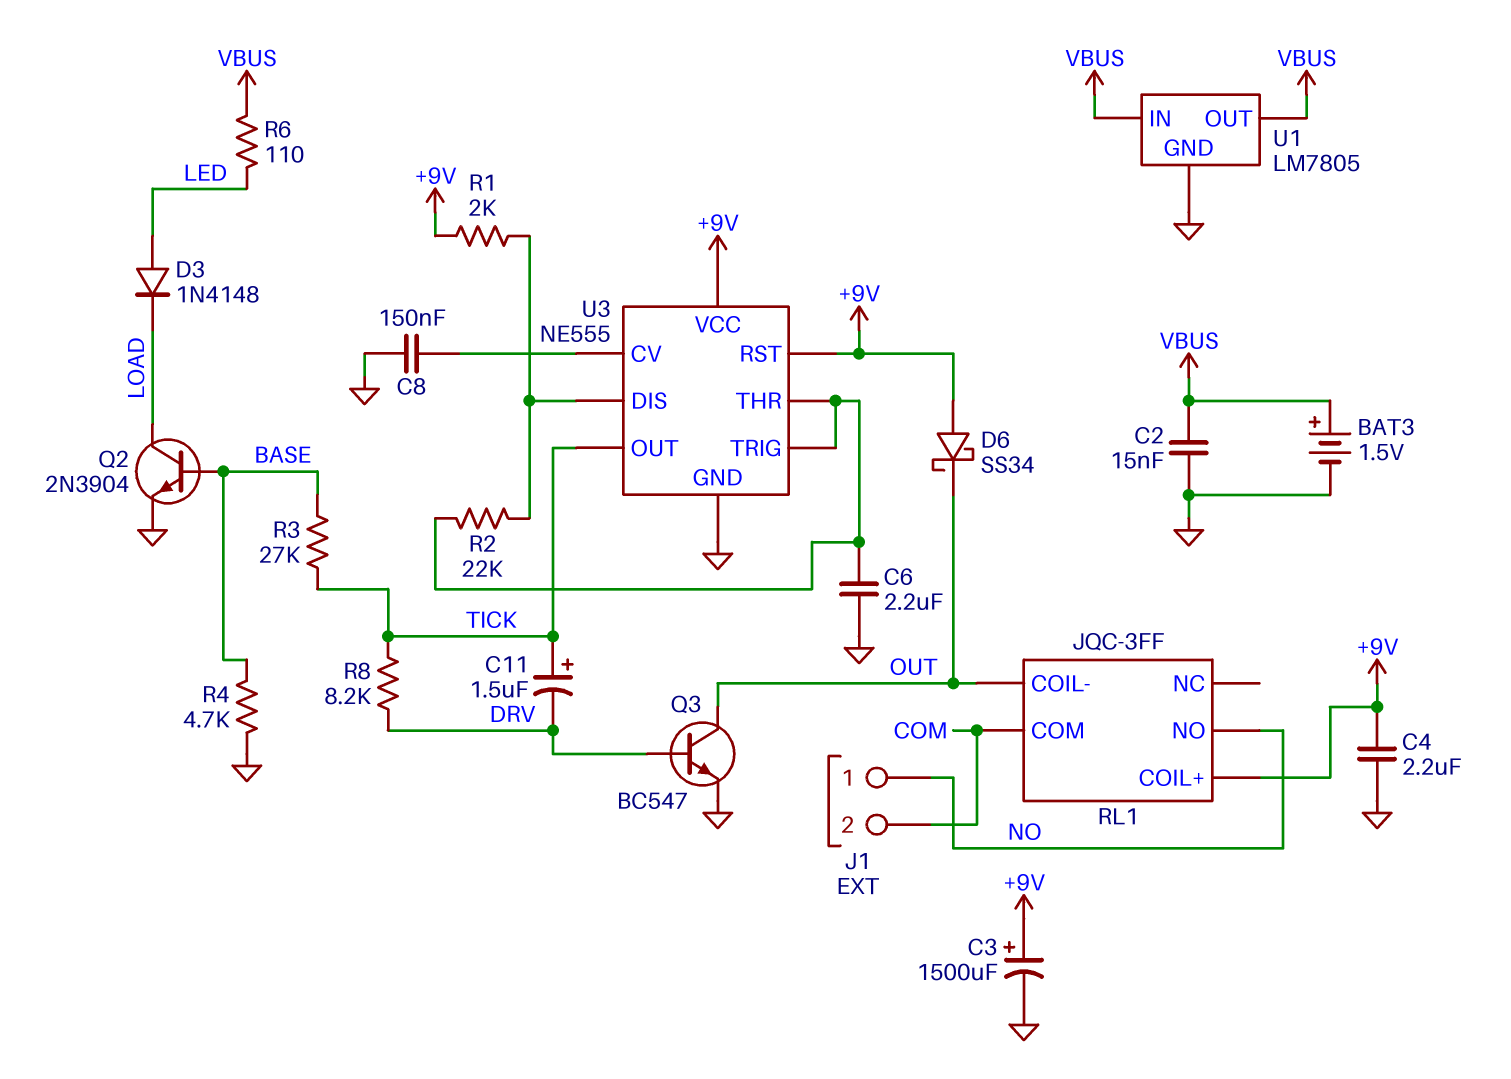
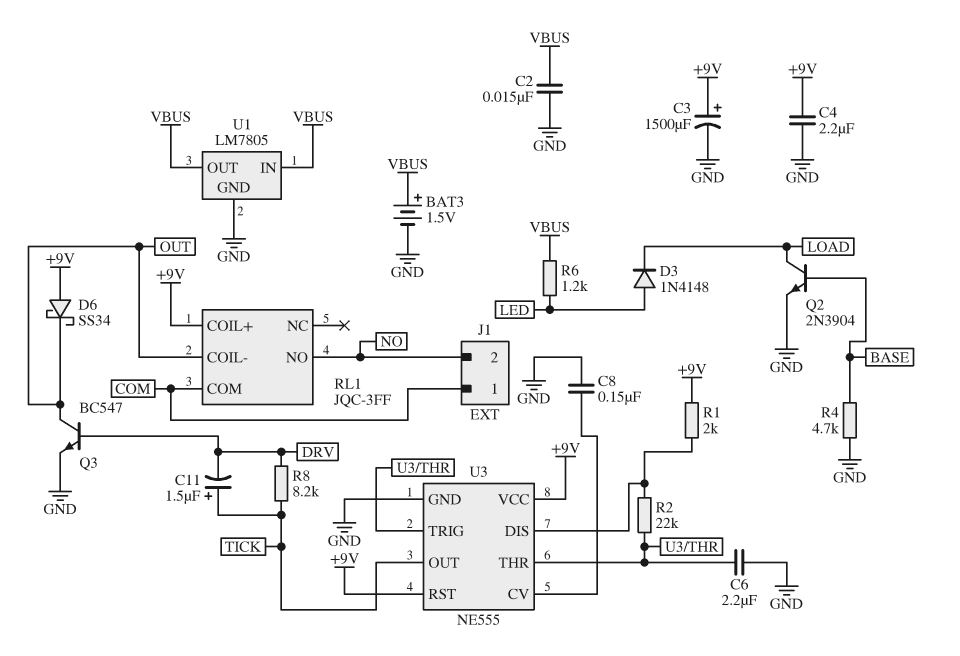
J1 pin 1: NO -> COM
J1 pin 2: COM -> NO
R3: 27k (BASE, TICK) -> none
R6: 110 (LED, VBUS) -> 1.2k (LED, VBUS)

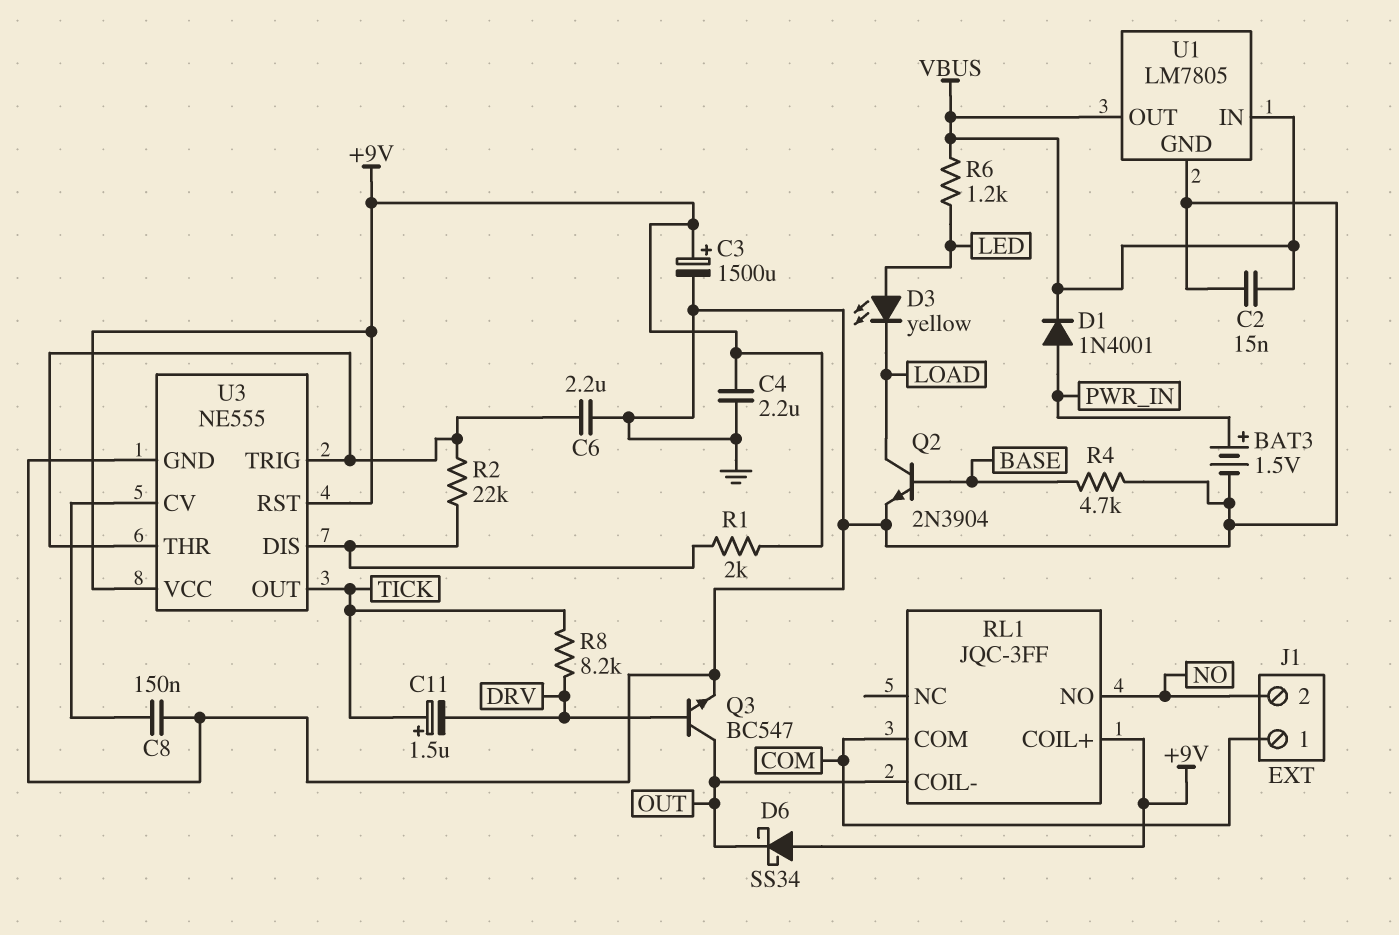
BAT3: 1.5V (plus VBUS, minus GND) -> 1.5V (plus PWR_IN, minus GND)
D1: none -> diode 1N4001 (A PWR_IN, K VBUS)
D3: diode 1N4148 (A LED, K LOAD) -> LED yellow (A LED, K LOAD)

